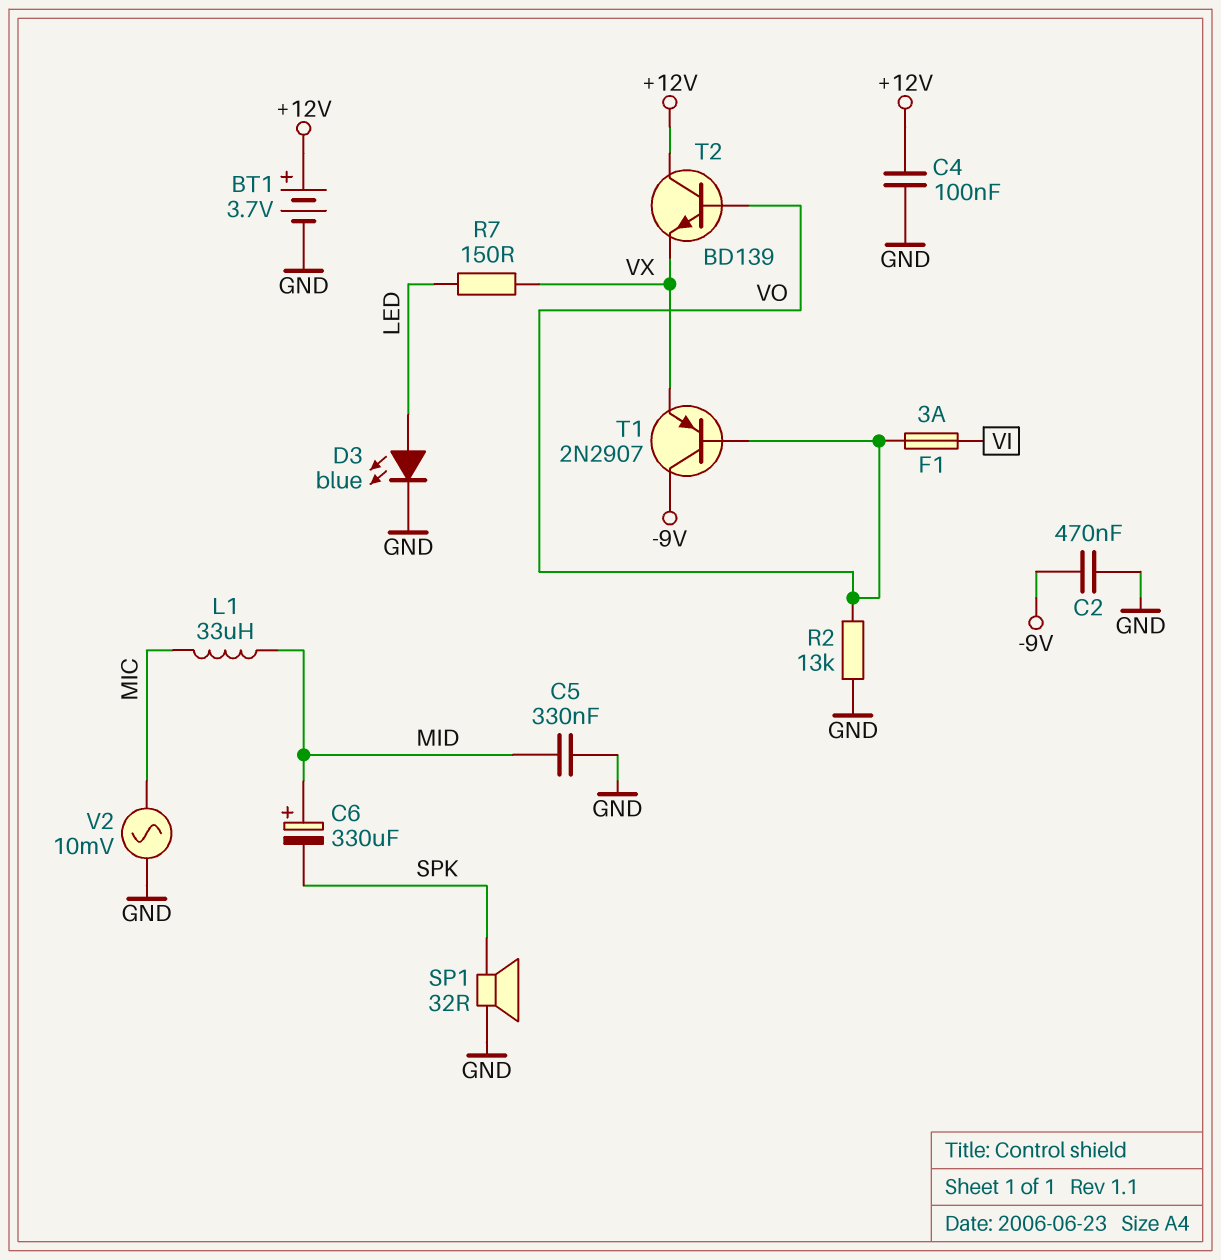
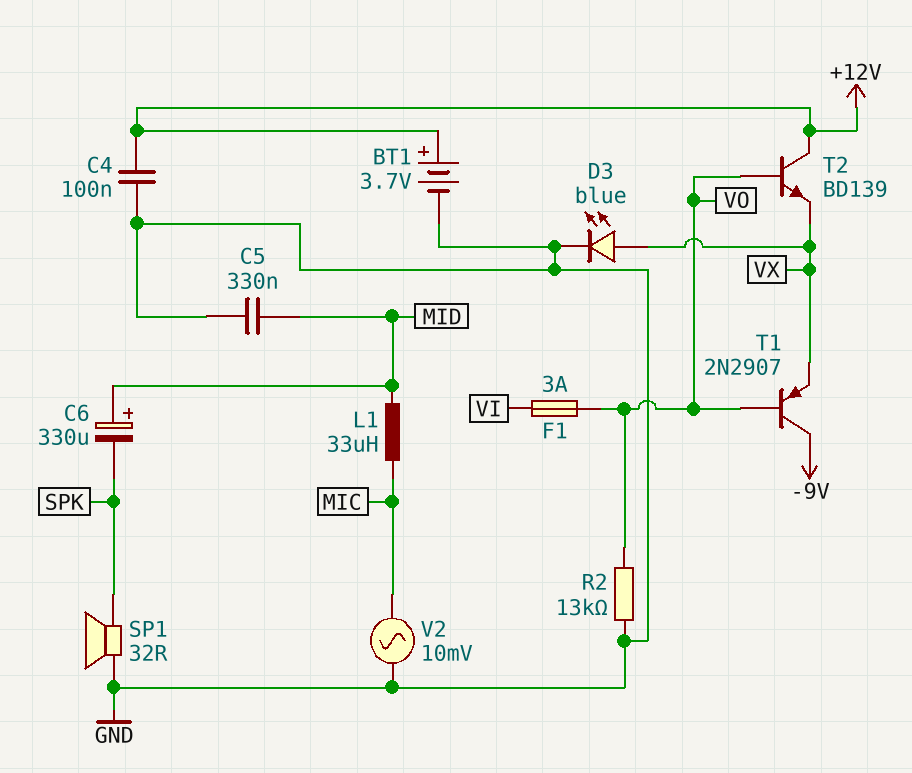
C2: 470nF (-9V, GND) -> none
D3: LED blue (A LED, K GND) -> LED blue (A VX, K GND)
R7: 150 (LED, VX) -> none

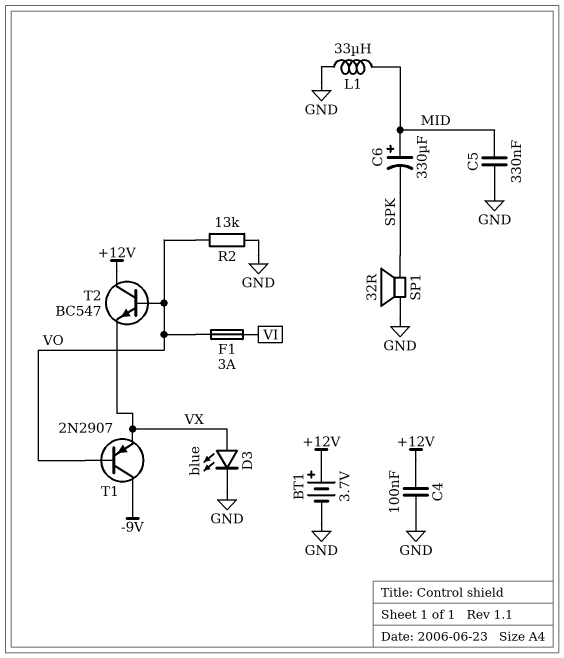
L1: 33uH (MIC, MID) -> 33uH (GND, MID)
T2: NPN BD139 (B VO, C +12V, E VX) -> NPN BC547 (B VO, C +12V, E VX)
V2: AC 10mV (GND, MIC) -> none

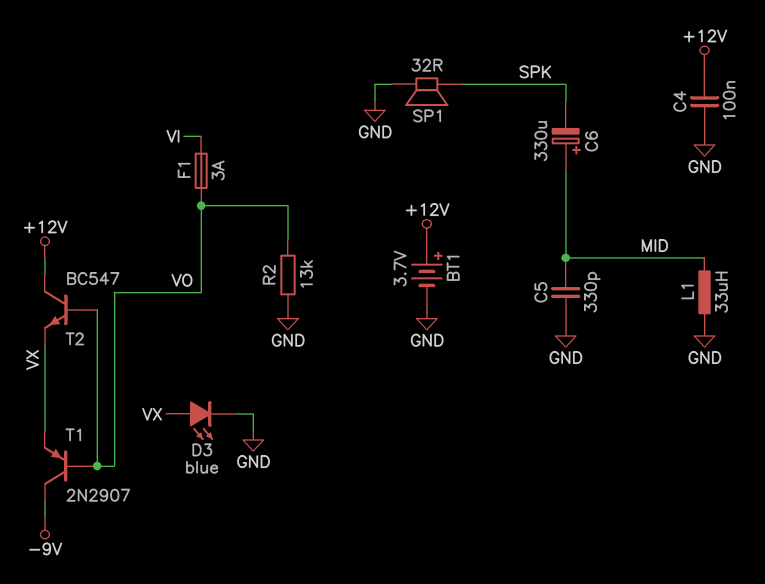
C5: 330nF (GND, MID) -> 330pF (GND, MID)

